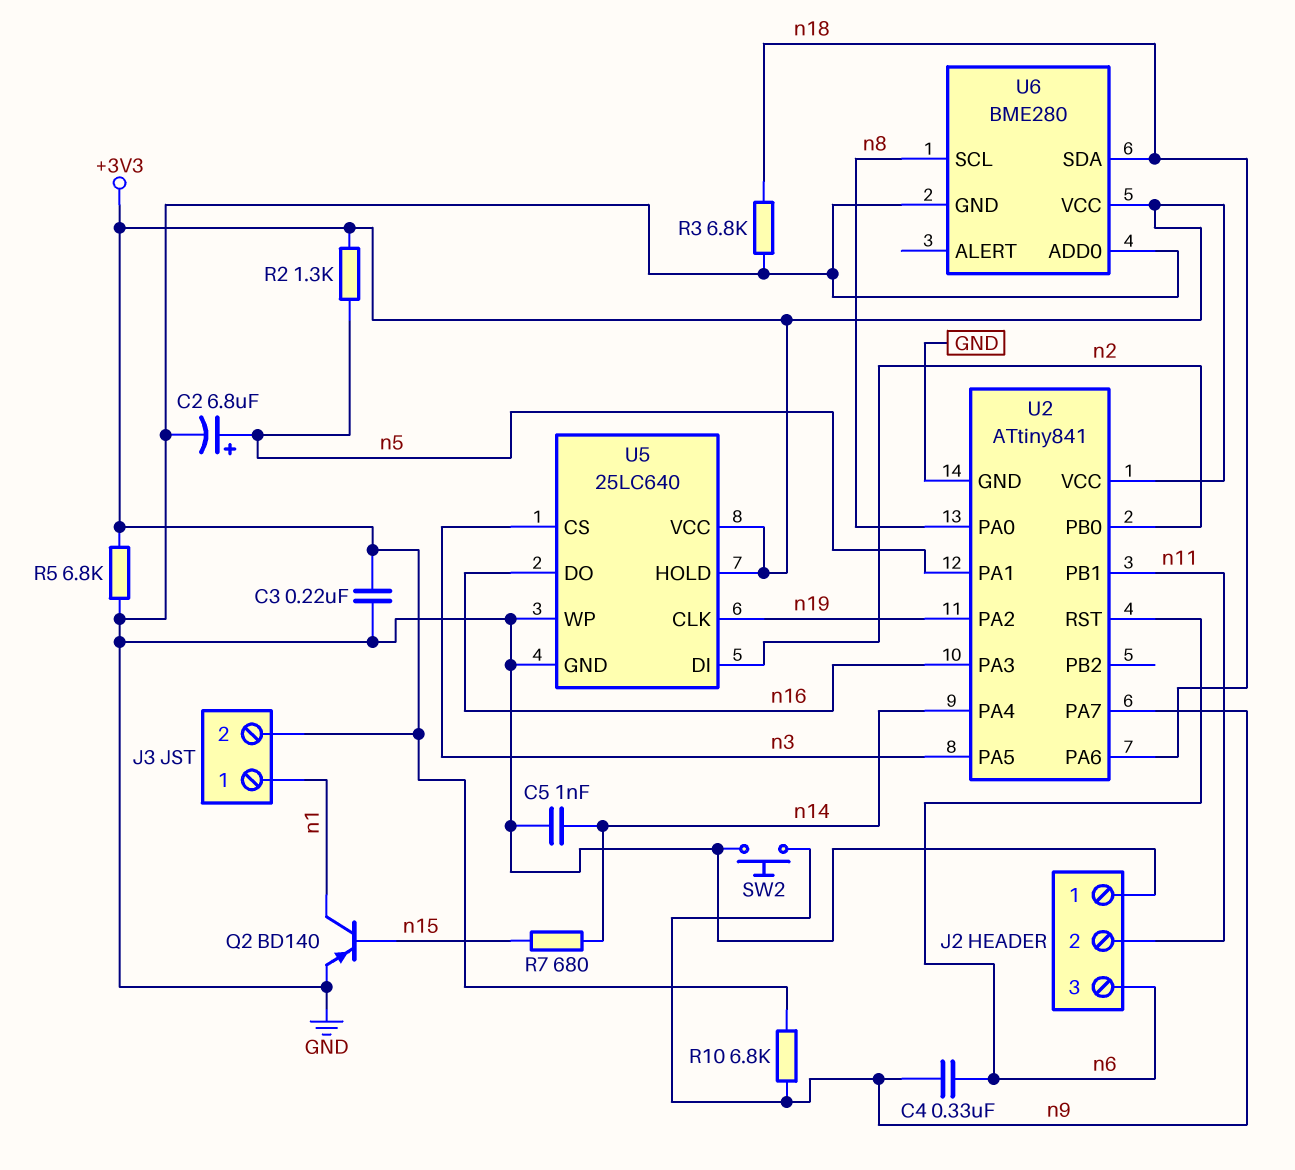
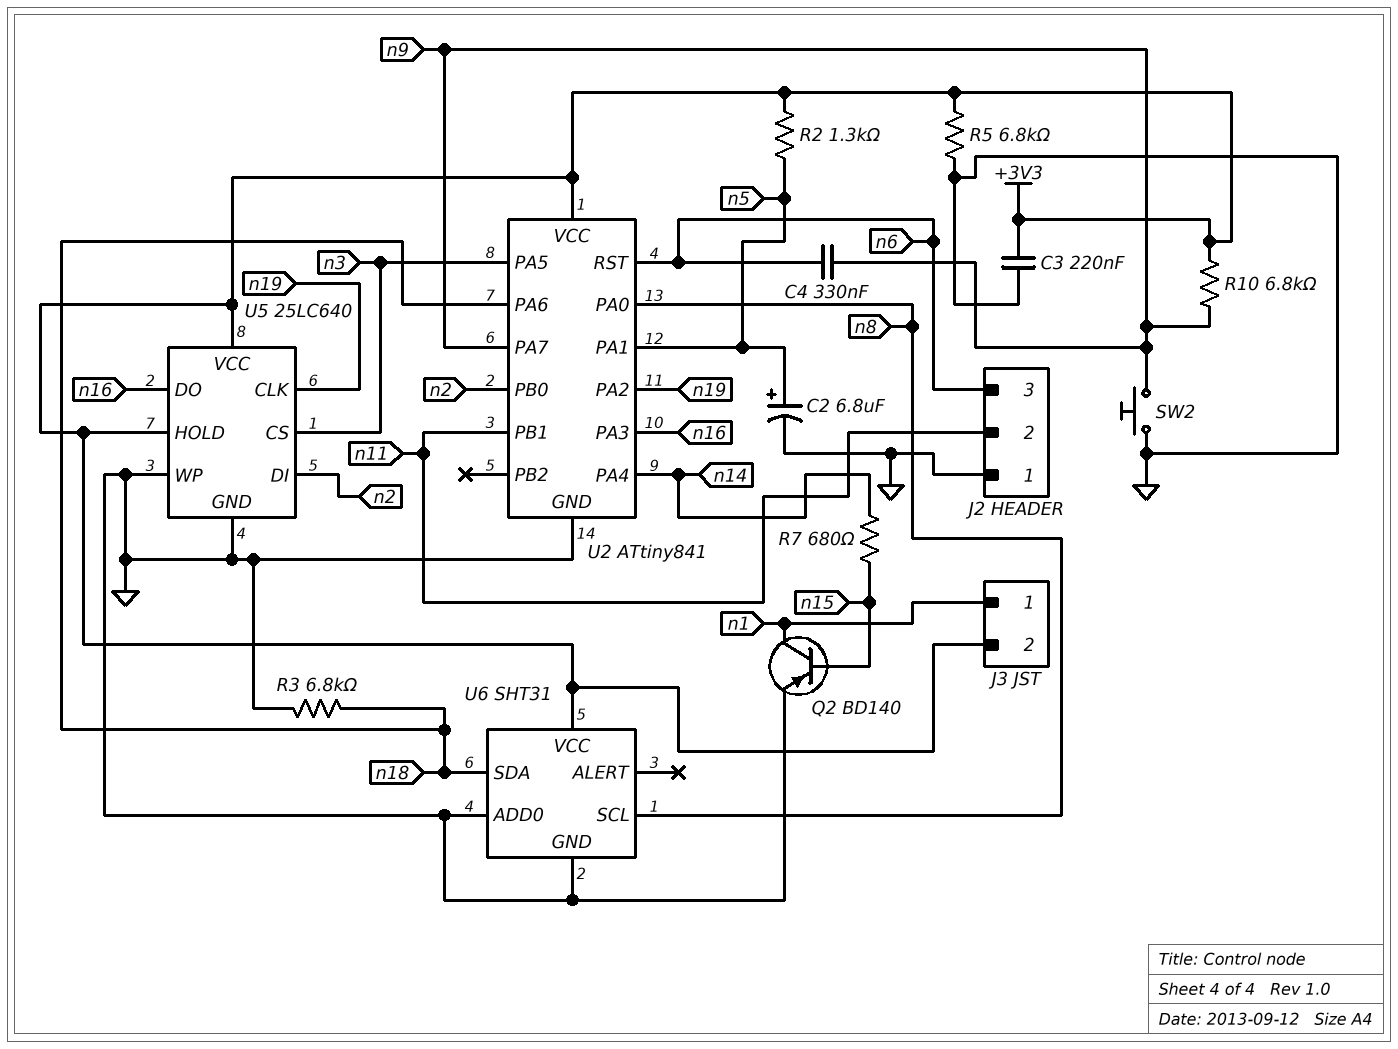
C5: 1nF (GND, n14) -> none
U6: BME280 -> SHT31

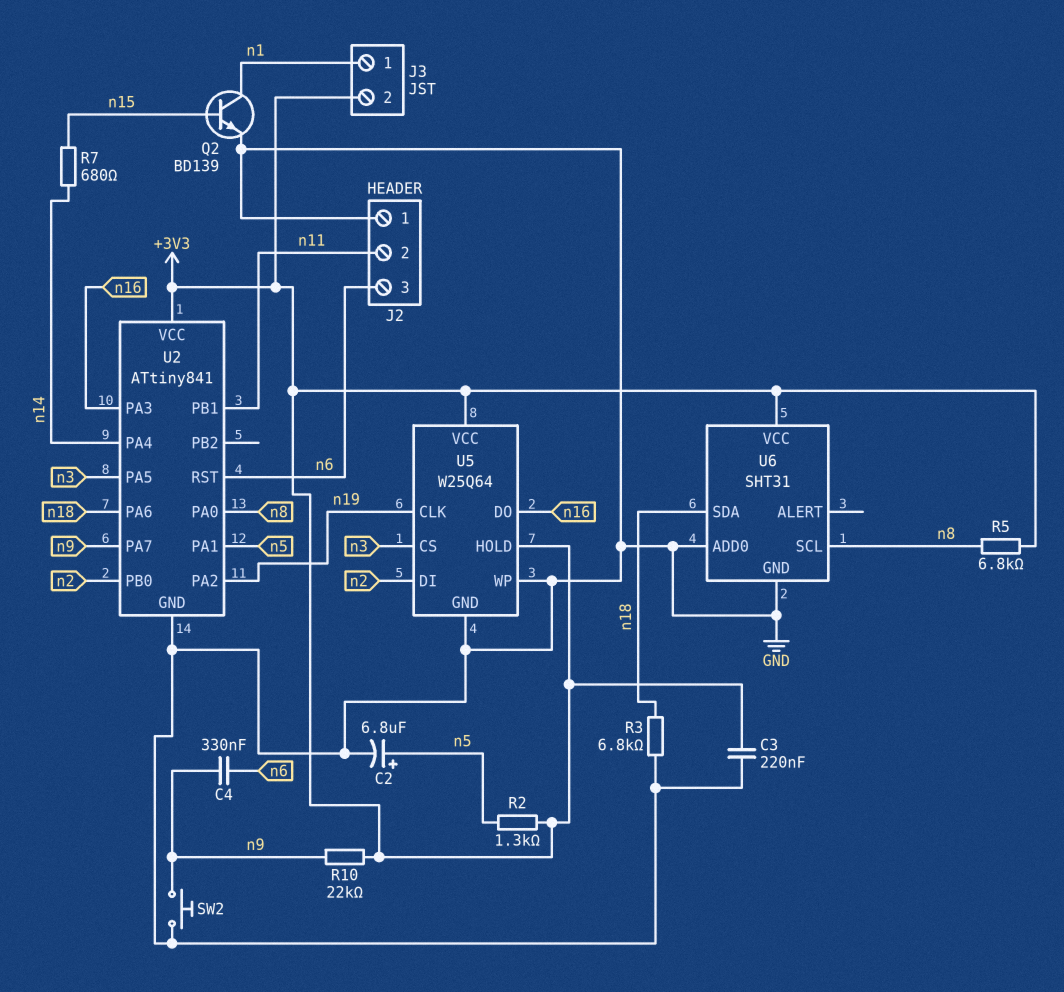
Q2: PNP BD140 (B n15, C n1, E GND) -> NPN BD139 (B n15, C n1, E GND)
R5: 6.8k (+3V3, GND) -> 6.8k (+3V3, n8)
R10: 6.8k (+3V3, n9) -> 22k (+3V3, n9)
U5: 25LC640 -> W25Q64

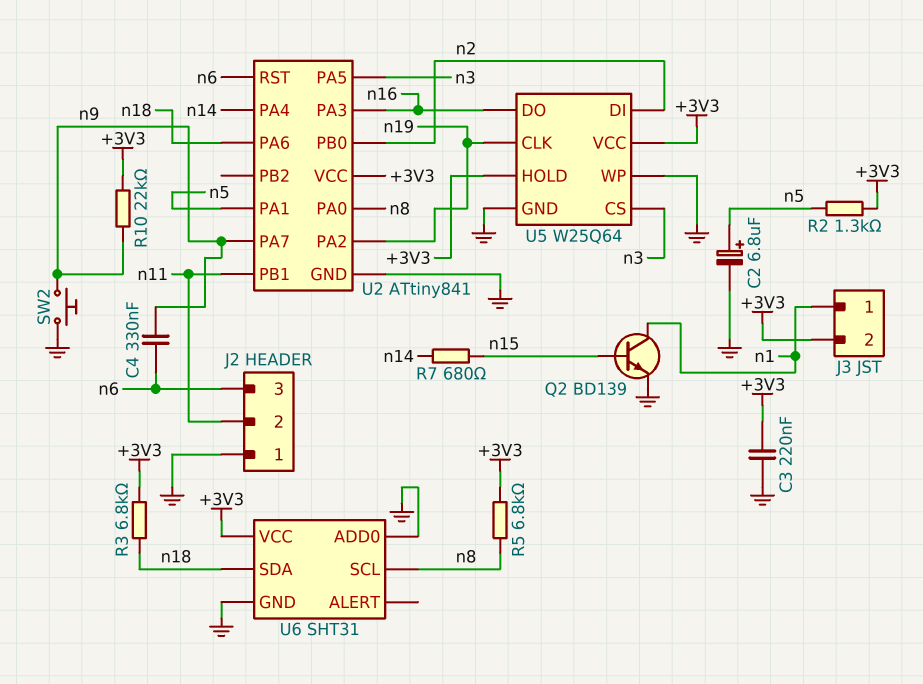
R3: 6.8k (GND, n18) -> 6.8k (+3V3, n18)

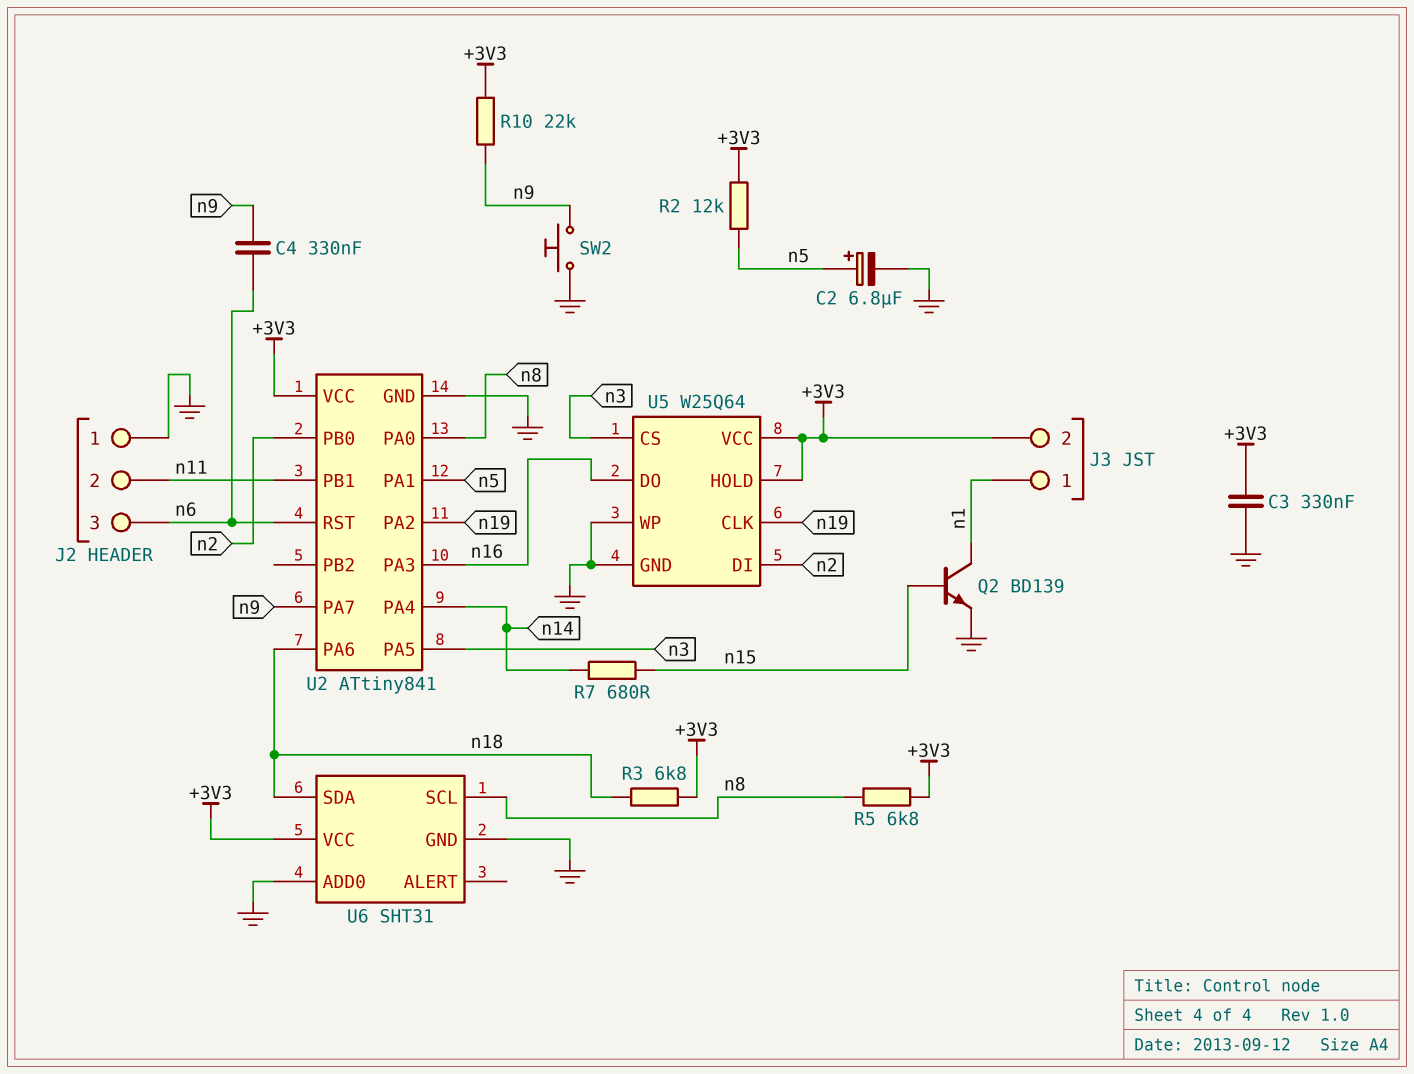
C3: 220nF (+3V3, GND) -> 330nF (+3V3, GND)
R2: 1.3k (+3V3, n5) -> 12k (+3V3, n5)

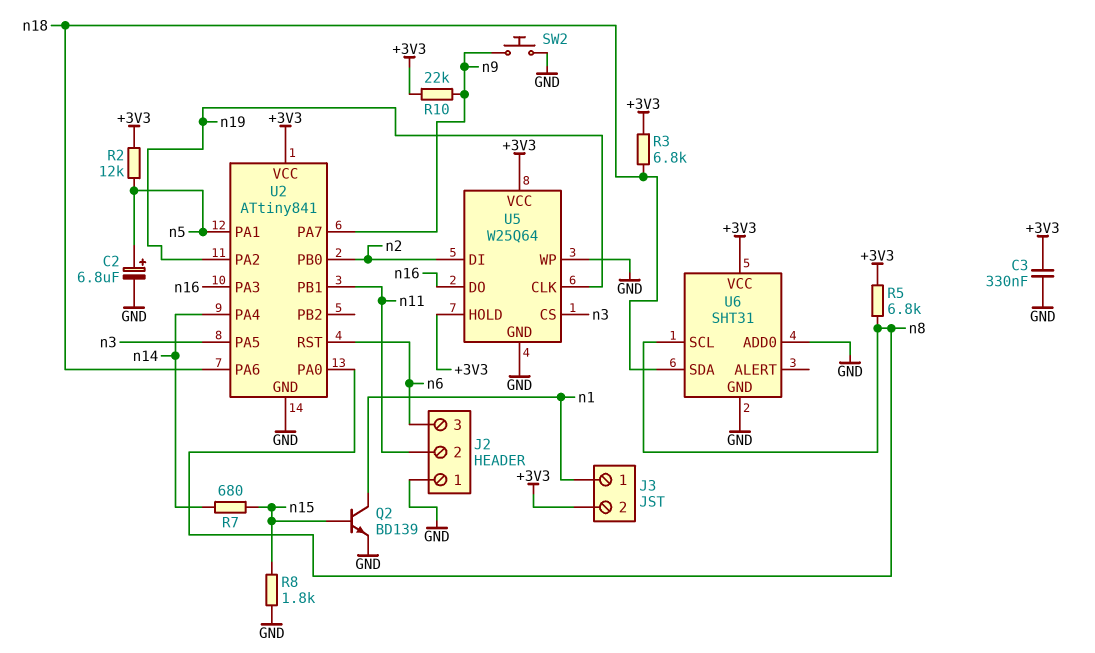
C4: 330nF (n6, n9) -> none
R8: none -> 1.8k (GND, n15)

